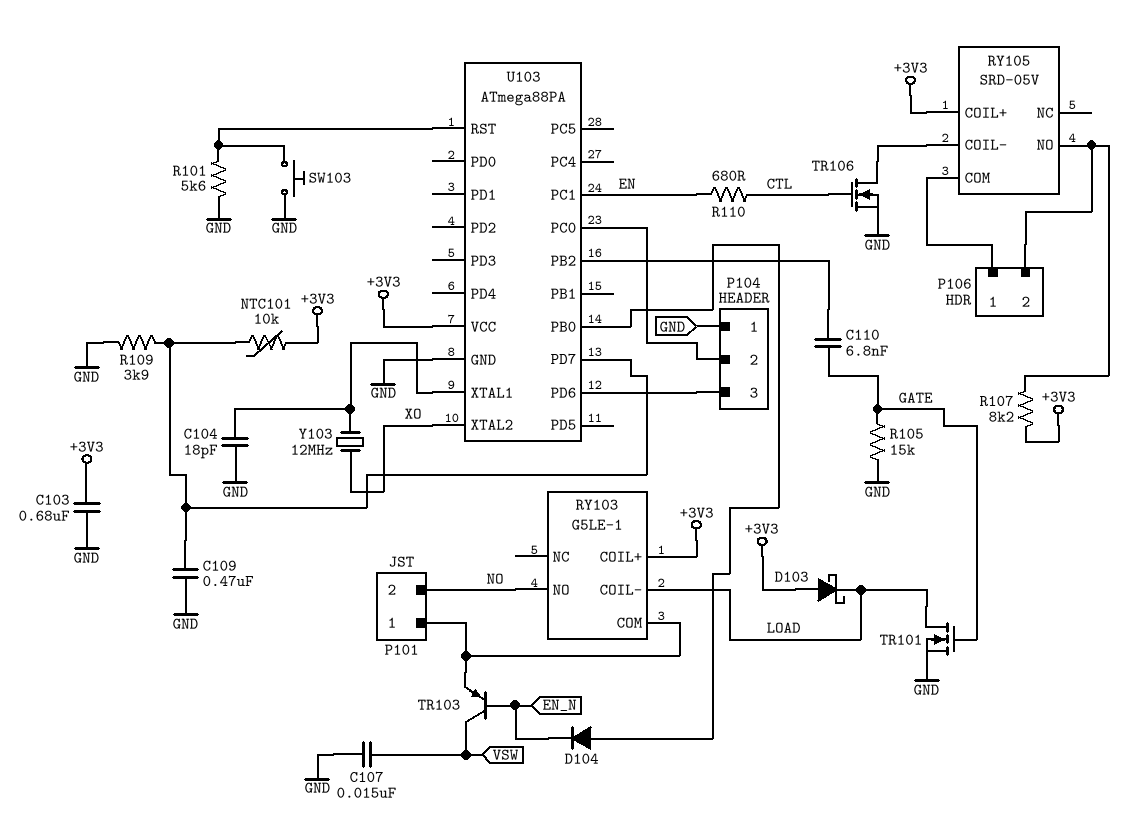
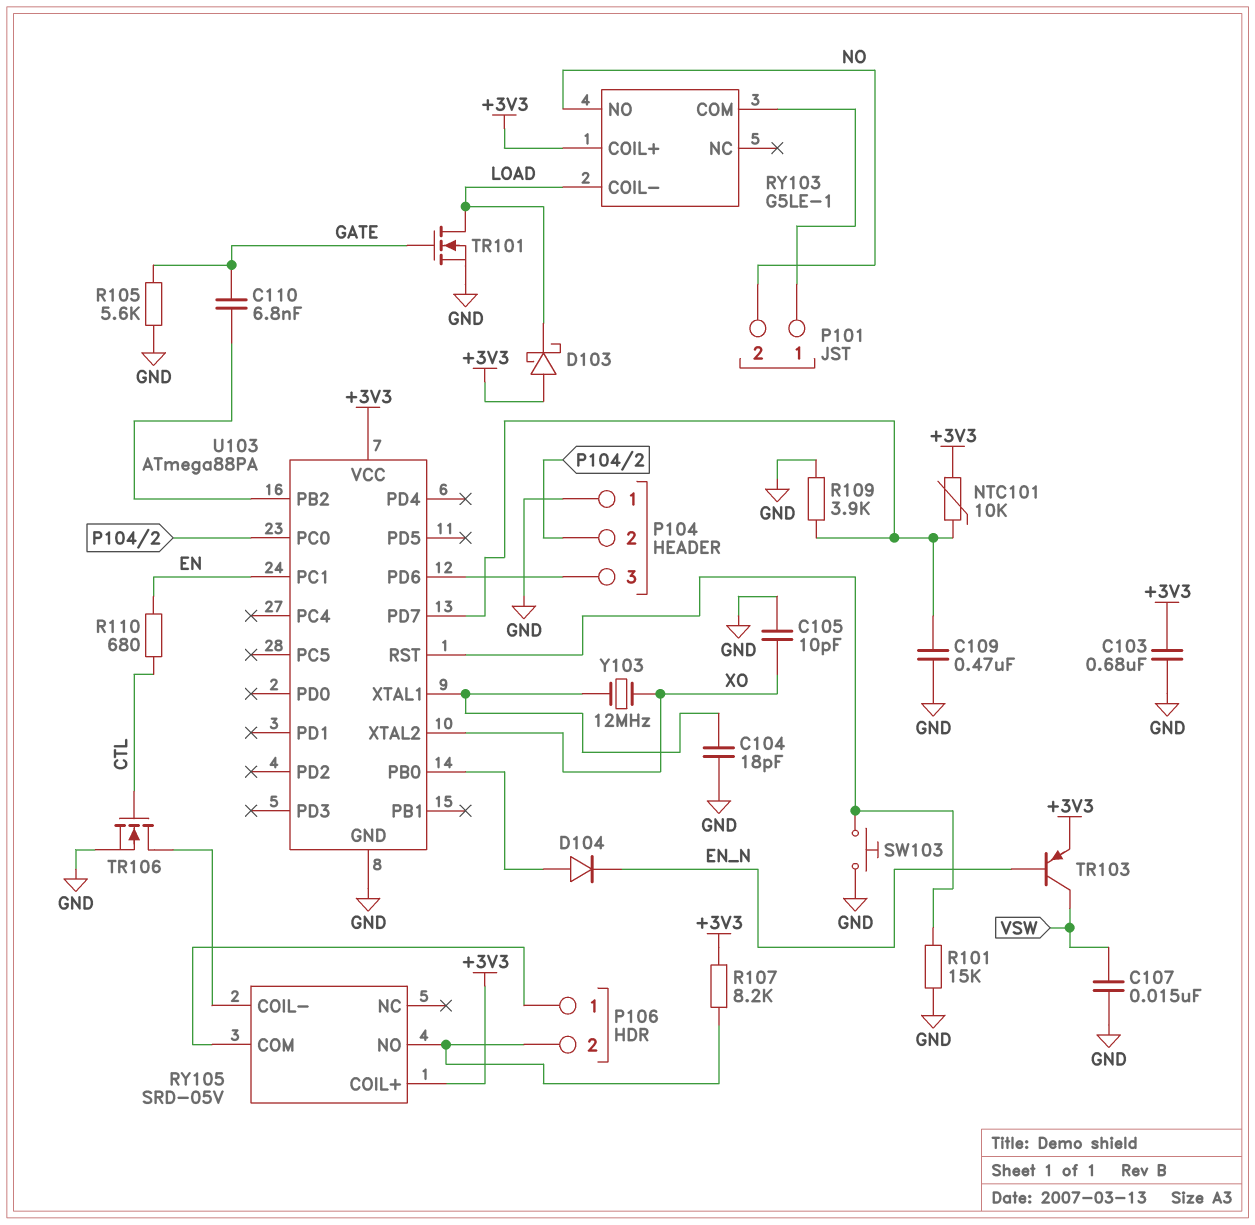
C105: none -> 10pF (GND, XO)
R101: 5.6k (GND, U103/RST) -> 15k (GND, U103/RST)
R105: 15k (GATE, GND) -> 5.6k (GATE, GND)
TR103: PNP (B EN_N, C VSW, E P101/1) -> PNP (B EN_N, C VSW, E +3V3)

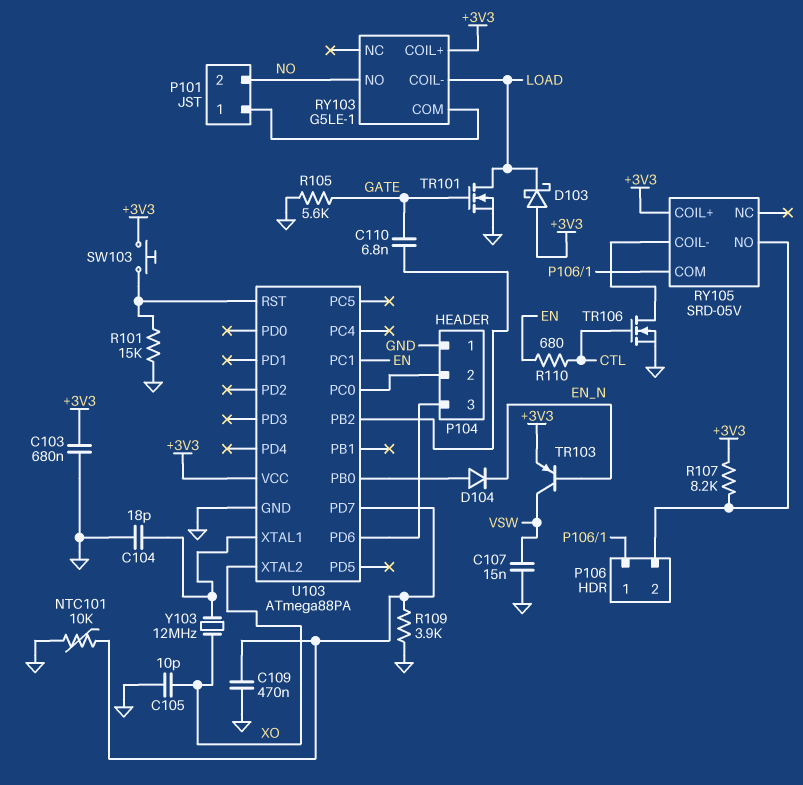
NTC101: 10k (+3V3, U103/PD7) -> 10k (GND, U103/PD7)
SW103: button (GND, U103/RST) -> button (+3V3, U103/RST)

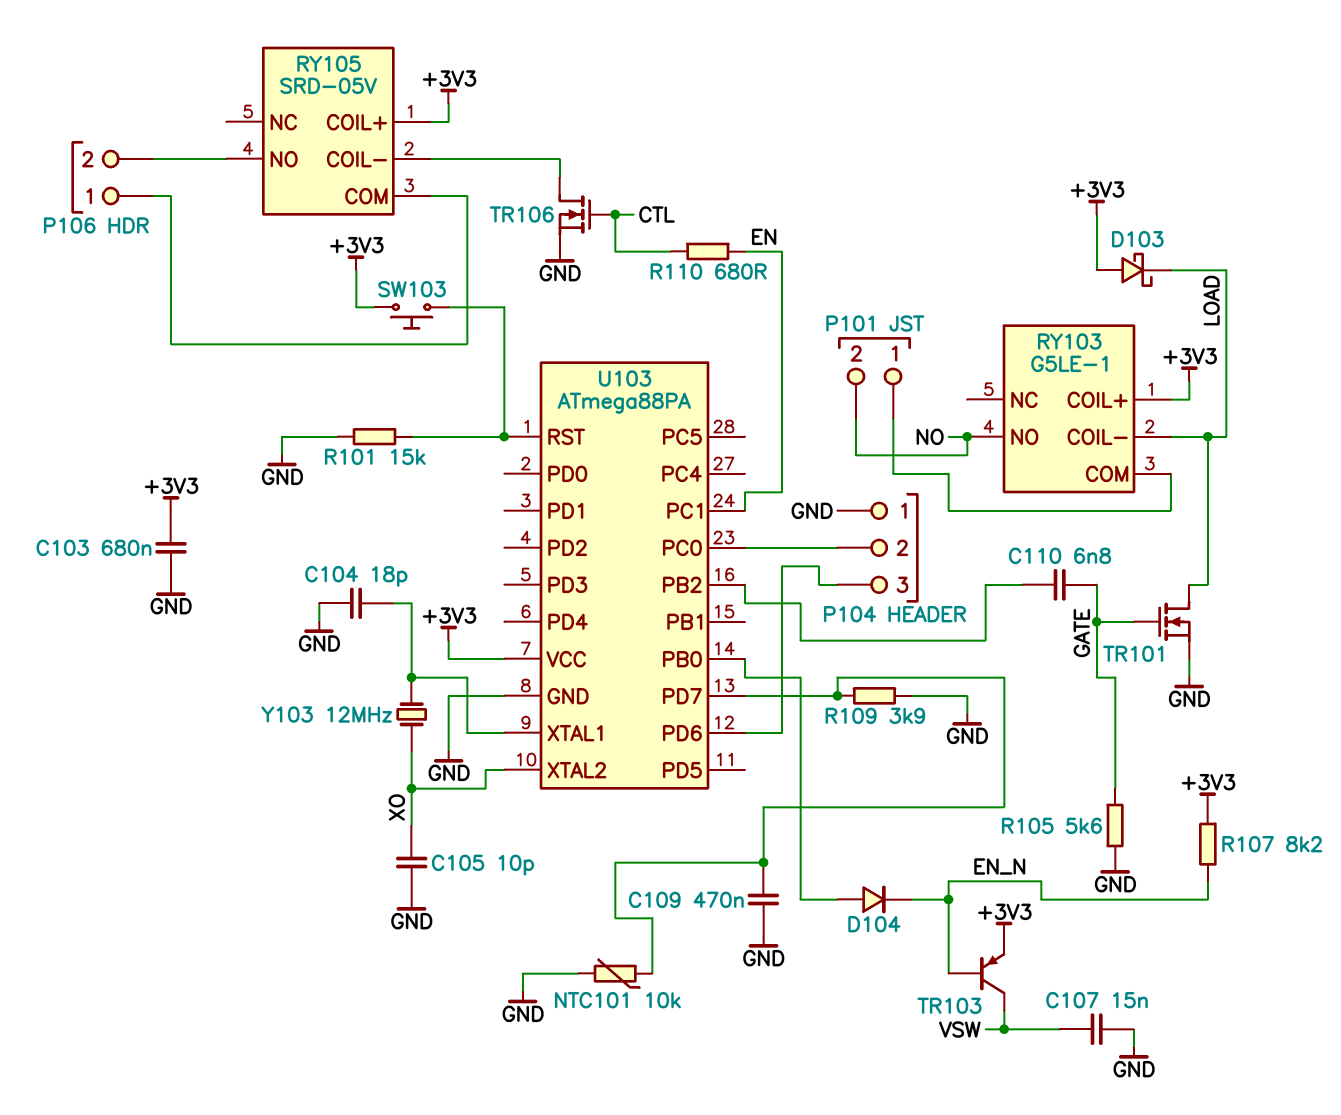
R107: 8.2k (+3V3, P106/2) -> 8.2k (+3V3, EN_N)

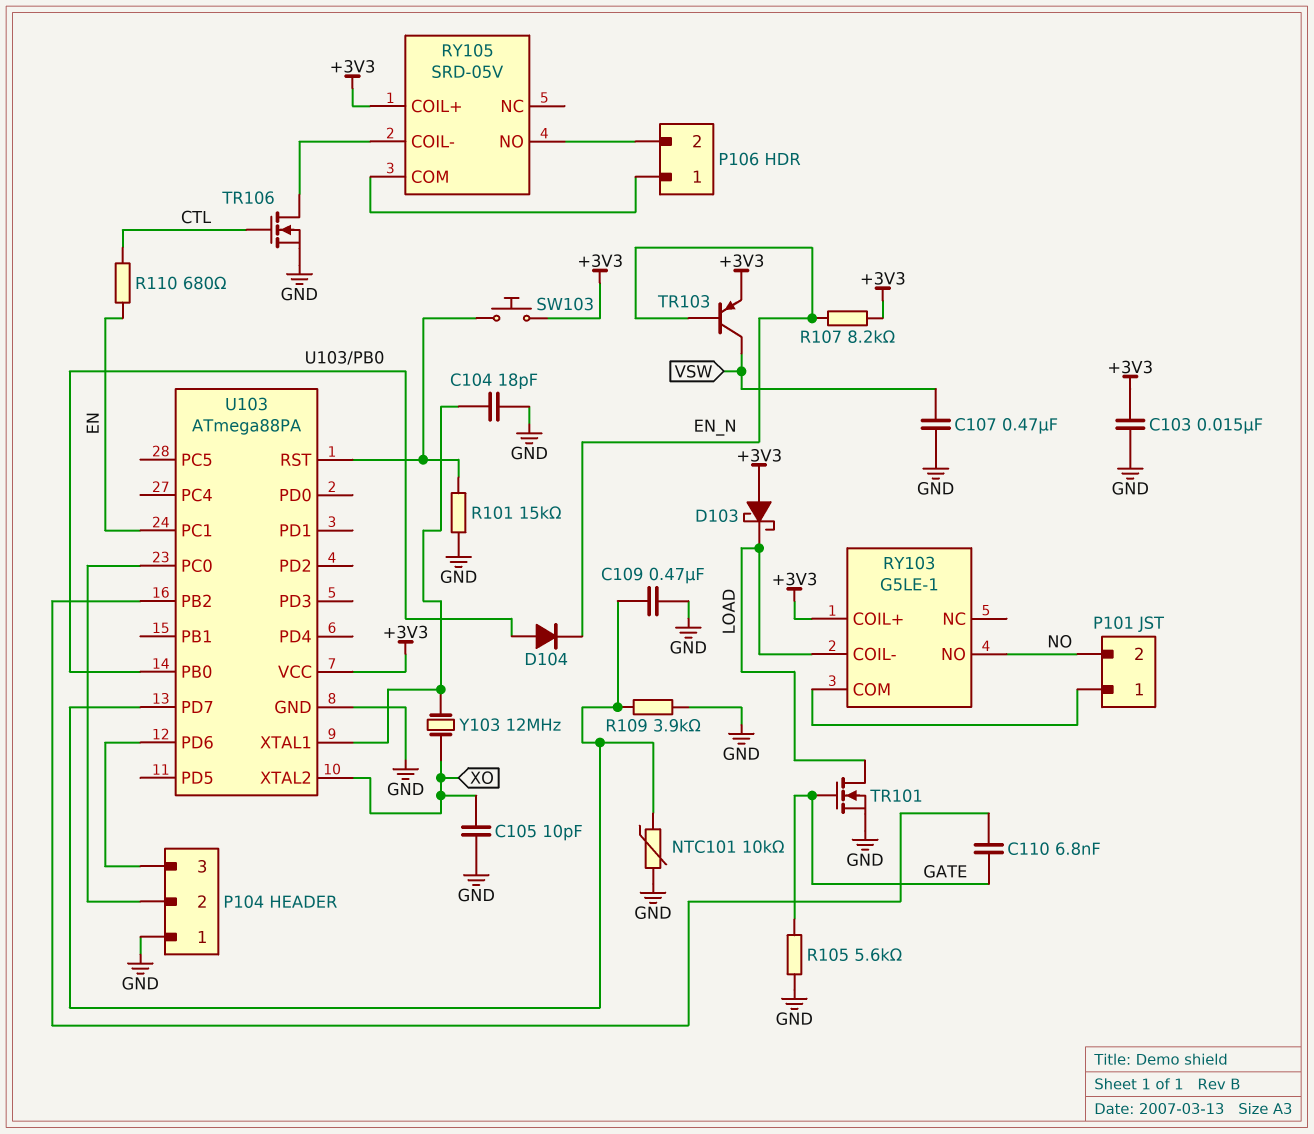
C103: 680nF (+3V3, GND) -> 15nF (+3V3, GND)
C107: 15nF (GND, VSW) -> 470nF (GND, VSW)

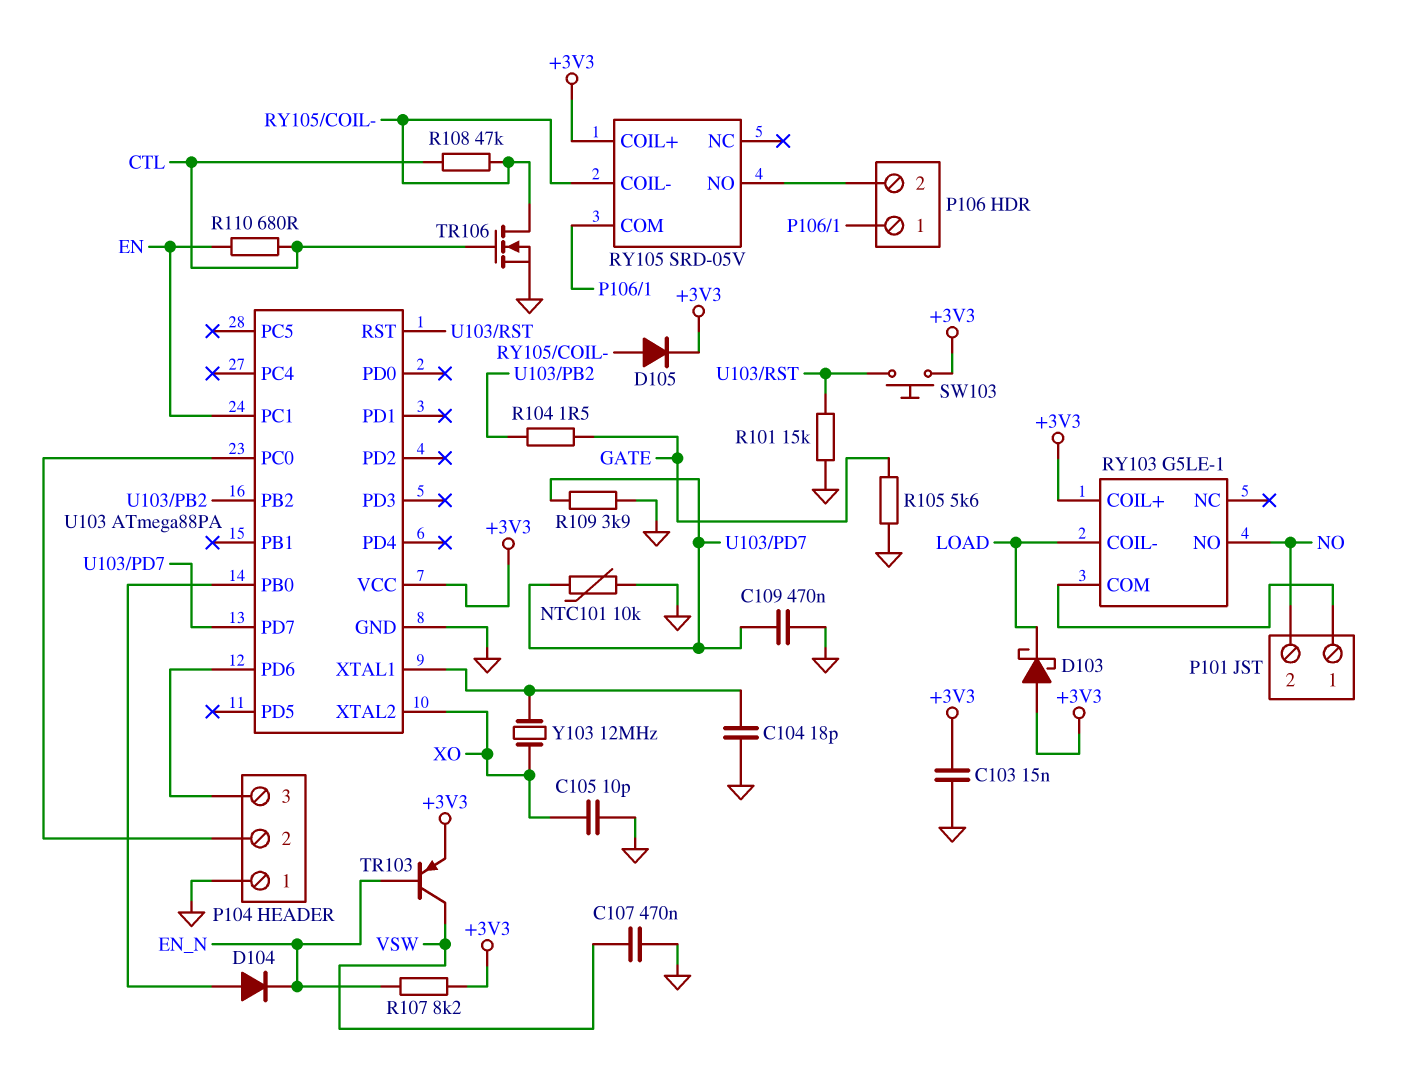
C110: 6.8nF (GATE, U103/PB2) -> none
D105: none -> diode (A RY105/COIL-, K +3V3)
R104: none -> 1.5 (GATE, U103/PB2)
R108: none -> 47k (CTL, RY105/COIL-)
TR101: NMOS (G GATE, D LOAD, S GND) -> none

